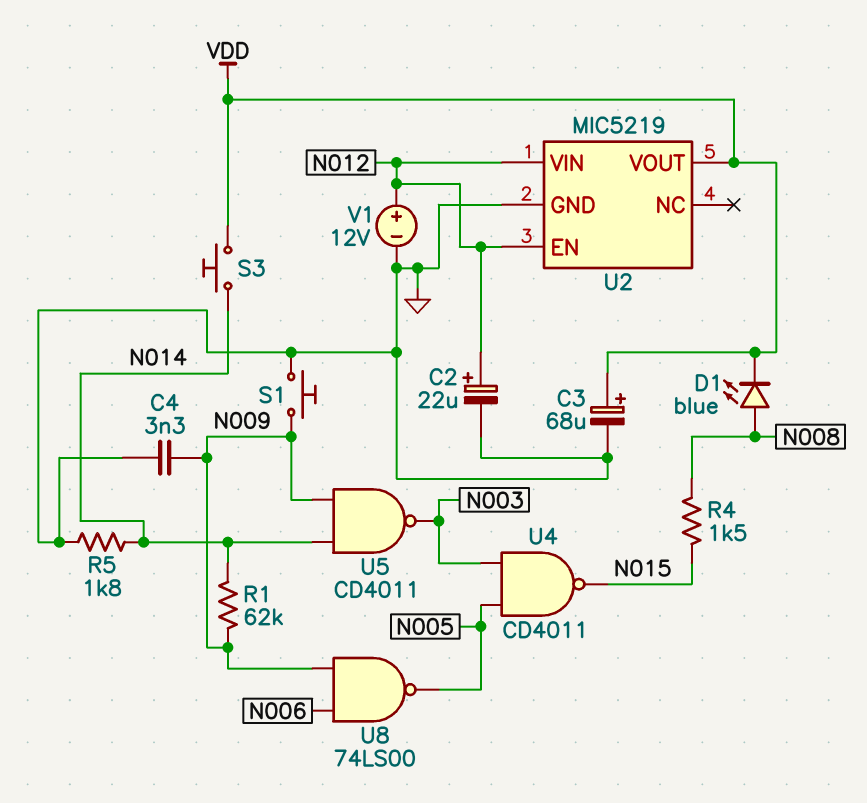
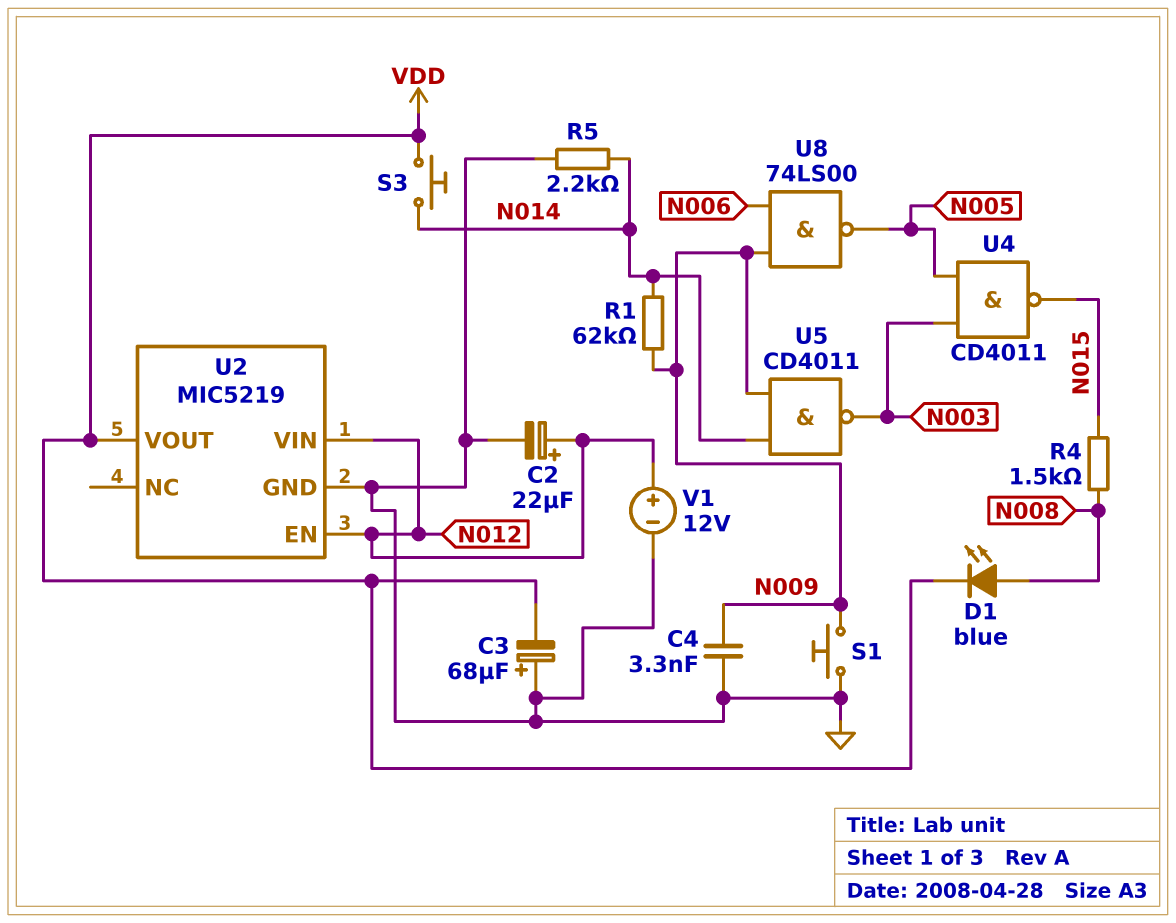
C3: 68uF (plus VDD, minus GND) -> 68uF (plus GND, minus VDD)
R5: 1.8k (GND, N014) -> 2.2k (GND, N014)

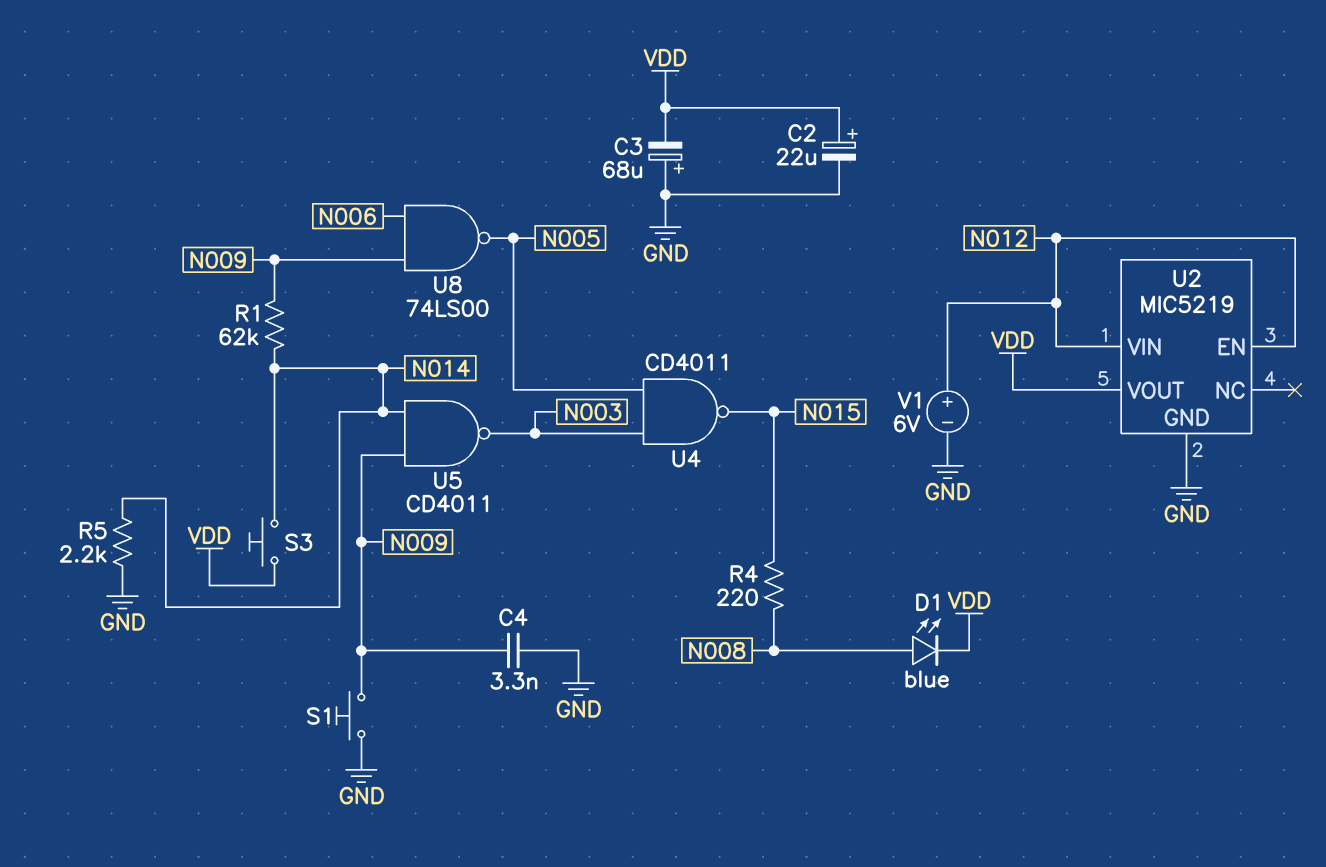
C2: 22uF (plus N012, minus GND) -> 22uF (plus VDD, minus GND)
R4: 1.5k (N008, N015) -> 220 (N008, N015)
V1: 12V (plus N012, minus GND) -> 6V (plus N012, minus GND)

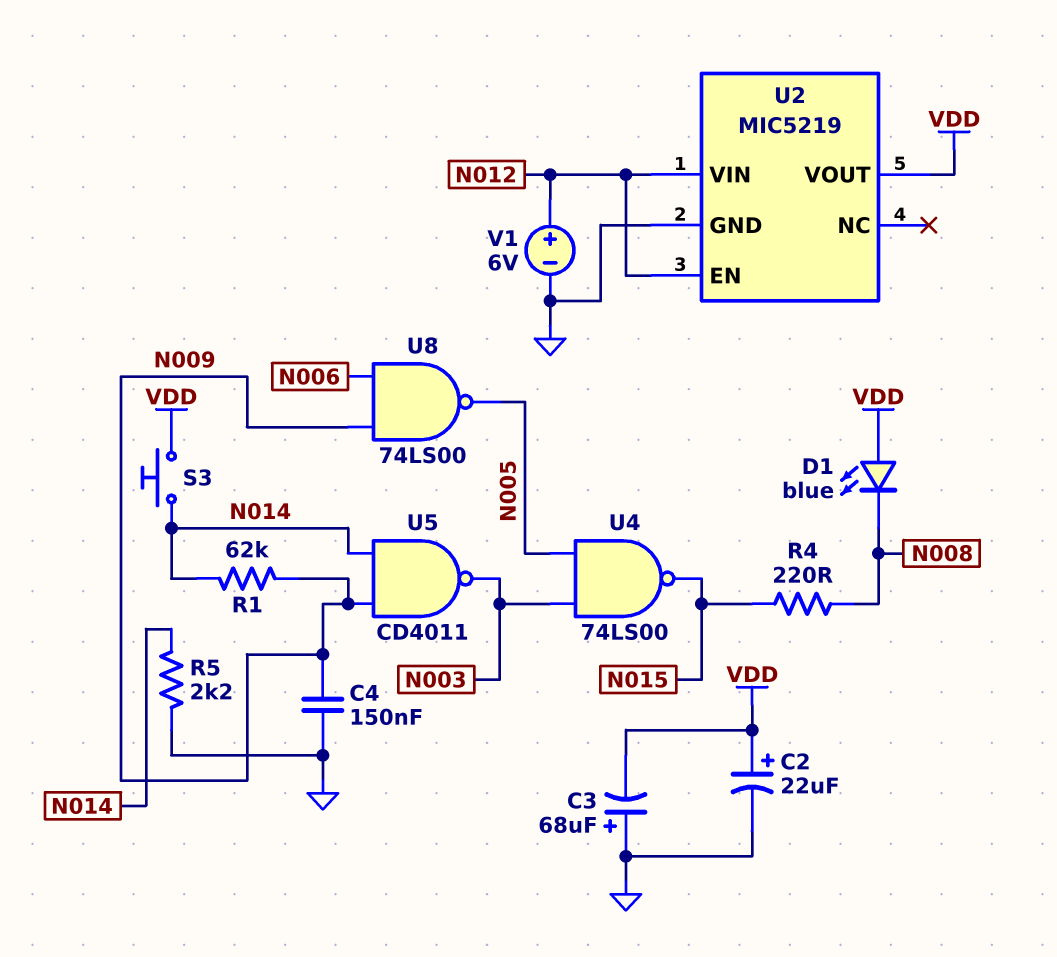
C4: 3.3nF (GND, N009) -> 150nF (GND, N009)
D1: LED blue (A N008, K VDD) -> LED blue (A VDD, K N008)
S1: button (GND, N009) -> none
U4: NAND CD4011 (in N003, in N005, out N015) -> NAND 74LS00 (in N003, in N005, out N015)

